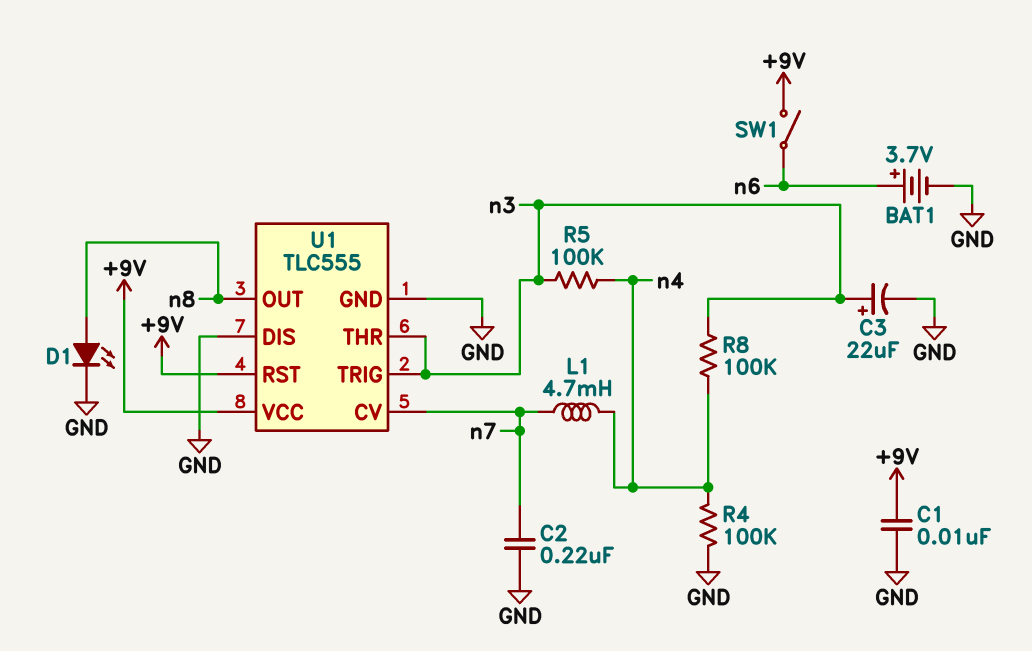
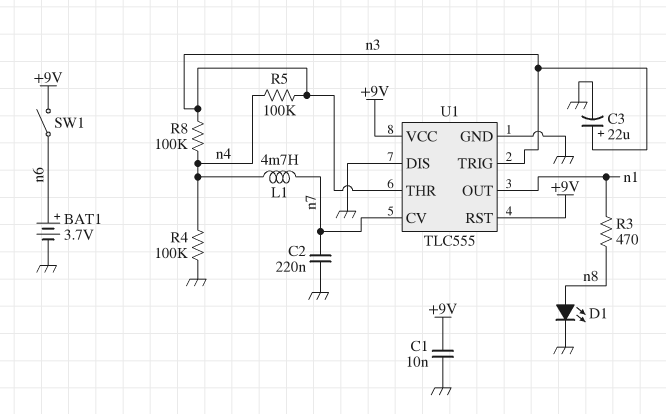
R3: none -> 470 (n1, n8)
U1 pin OUT: n8 -> n1

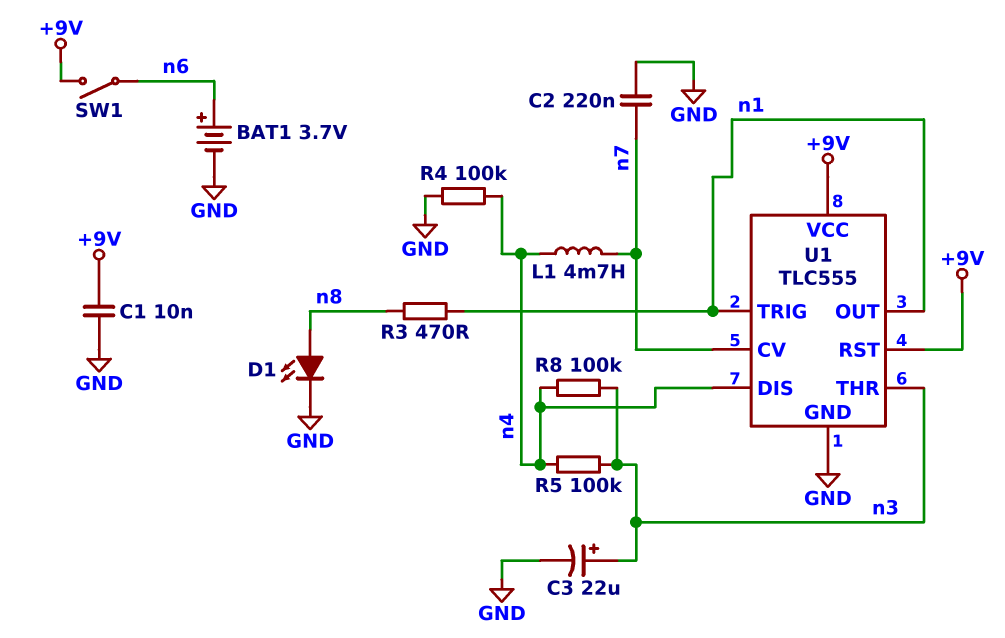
U1 pin DIS: GND -> n4
U1 pin TRIG: n3 -> n1

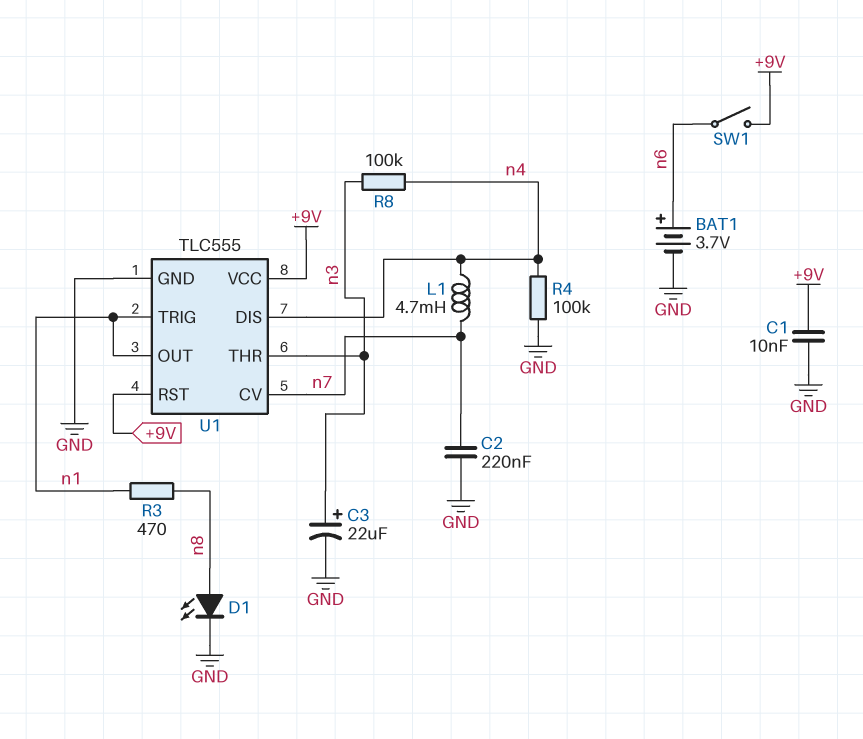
R5: 100k (n3, n4) -> none

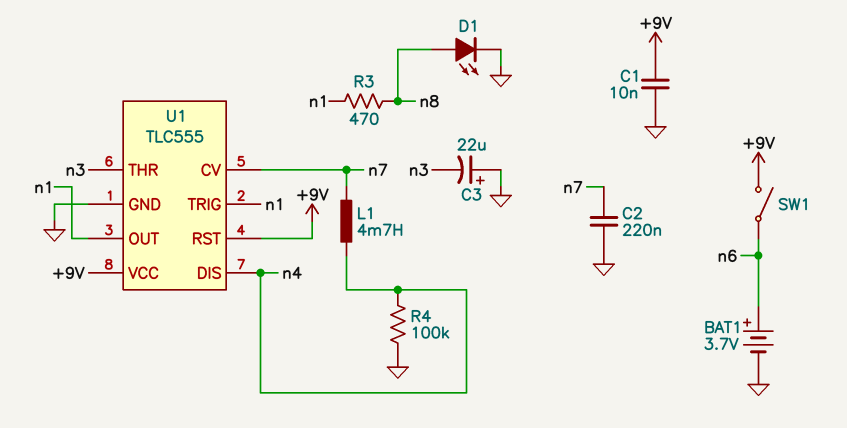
C3: 22uF (plus n3, minus GND) -> 22uF (plus GND, minus n3)
R8: 100k (n3, n4) -> none

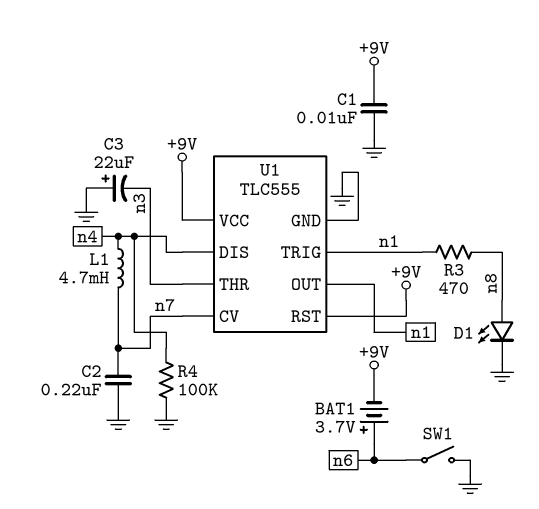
BAT1: 3.7V (plus n6, minus GND) -> 3.7V (plus n6, minus +9V)
SW1: switch (+9V, n6) -> switch (GND, n6)

